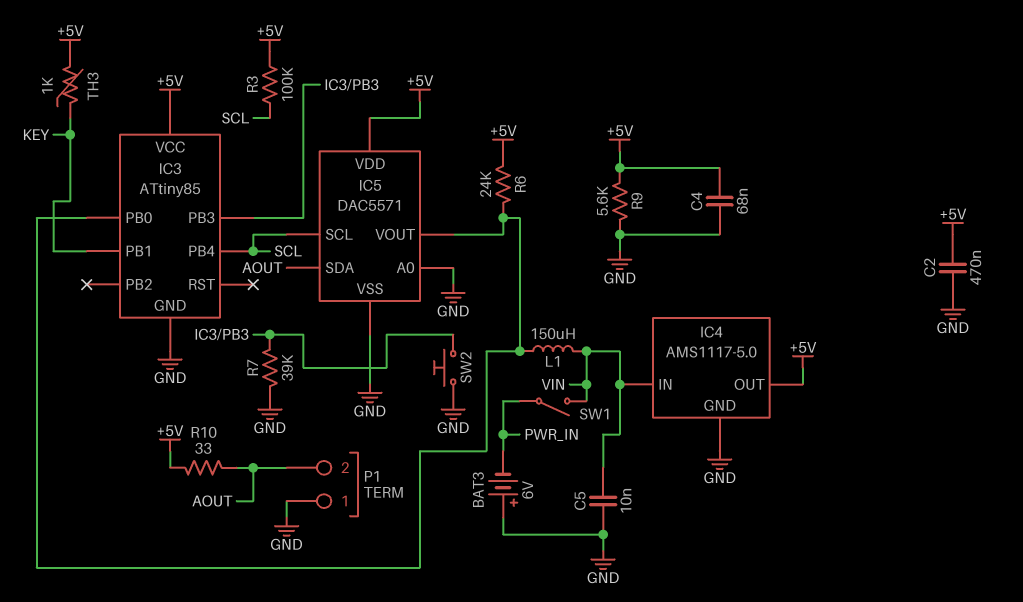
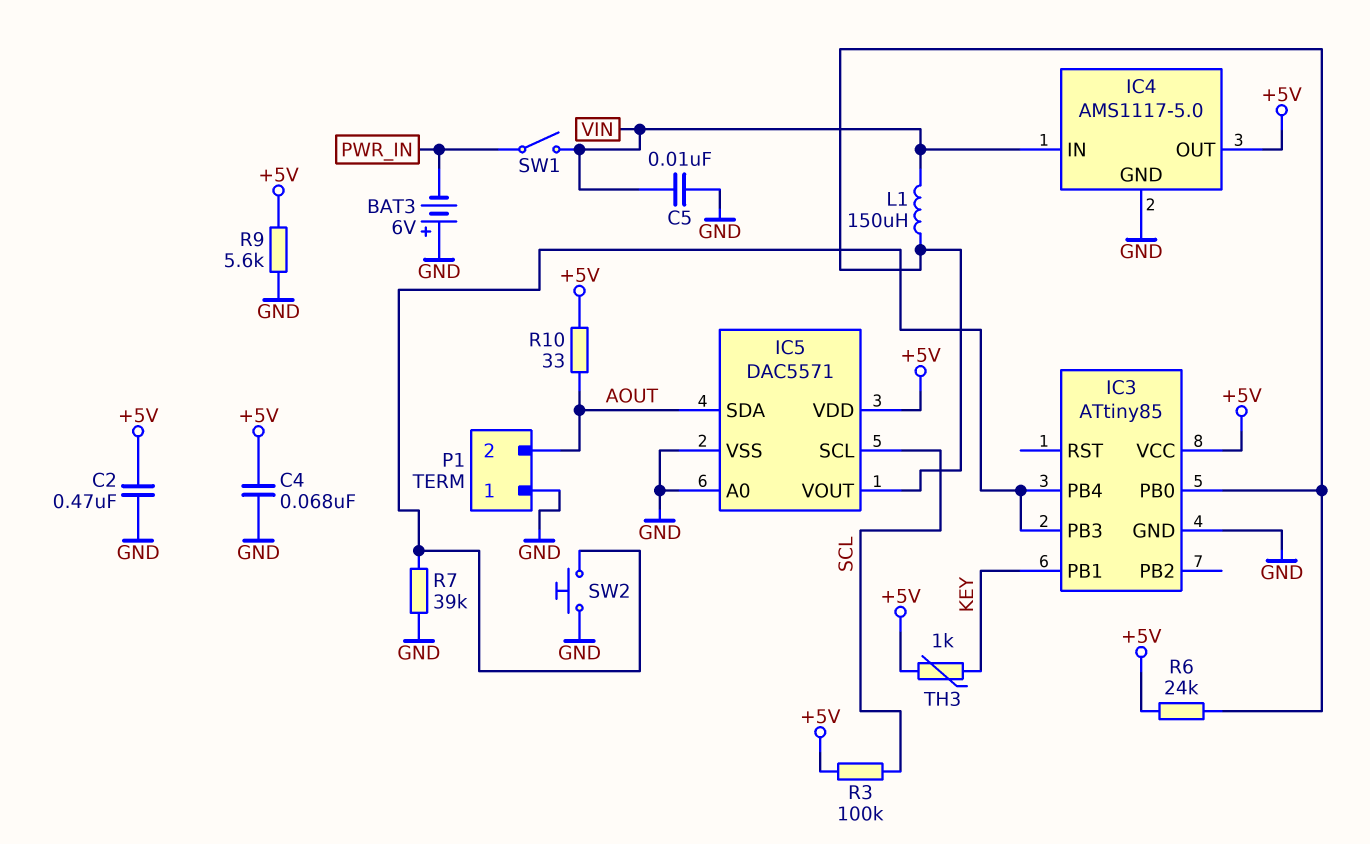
IC3 pin PB4: SCL -> IC3/PB3

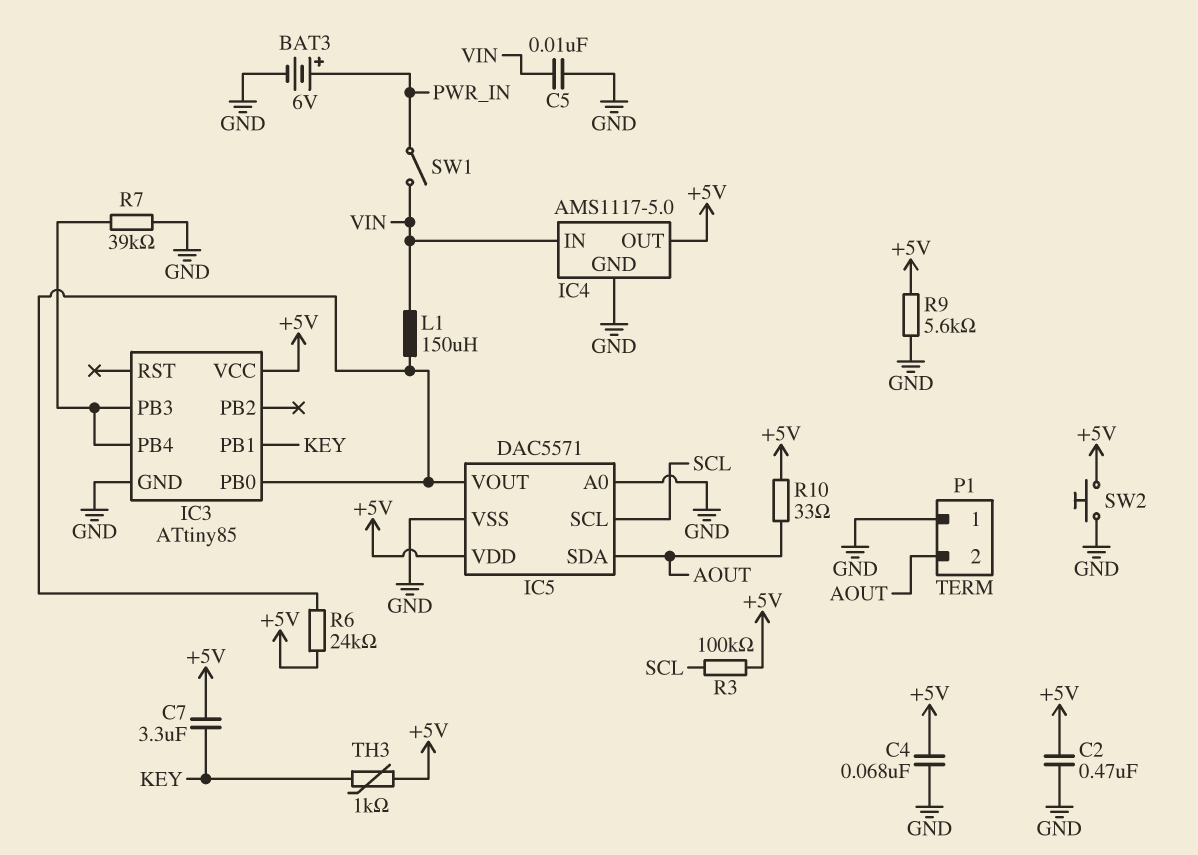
BAT3: 6V (plus GND, minus PWR_IN) -> 6V (plus PWR_IN, minus GND)
C7: none -> 3.3uF (+5V, KEY)
SW2: button (GND, IC3/PB3) -> button (+5V, GND)

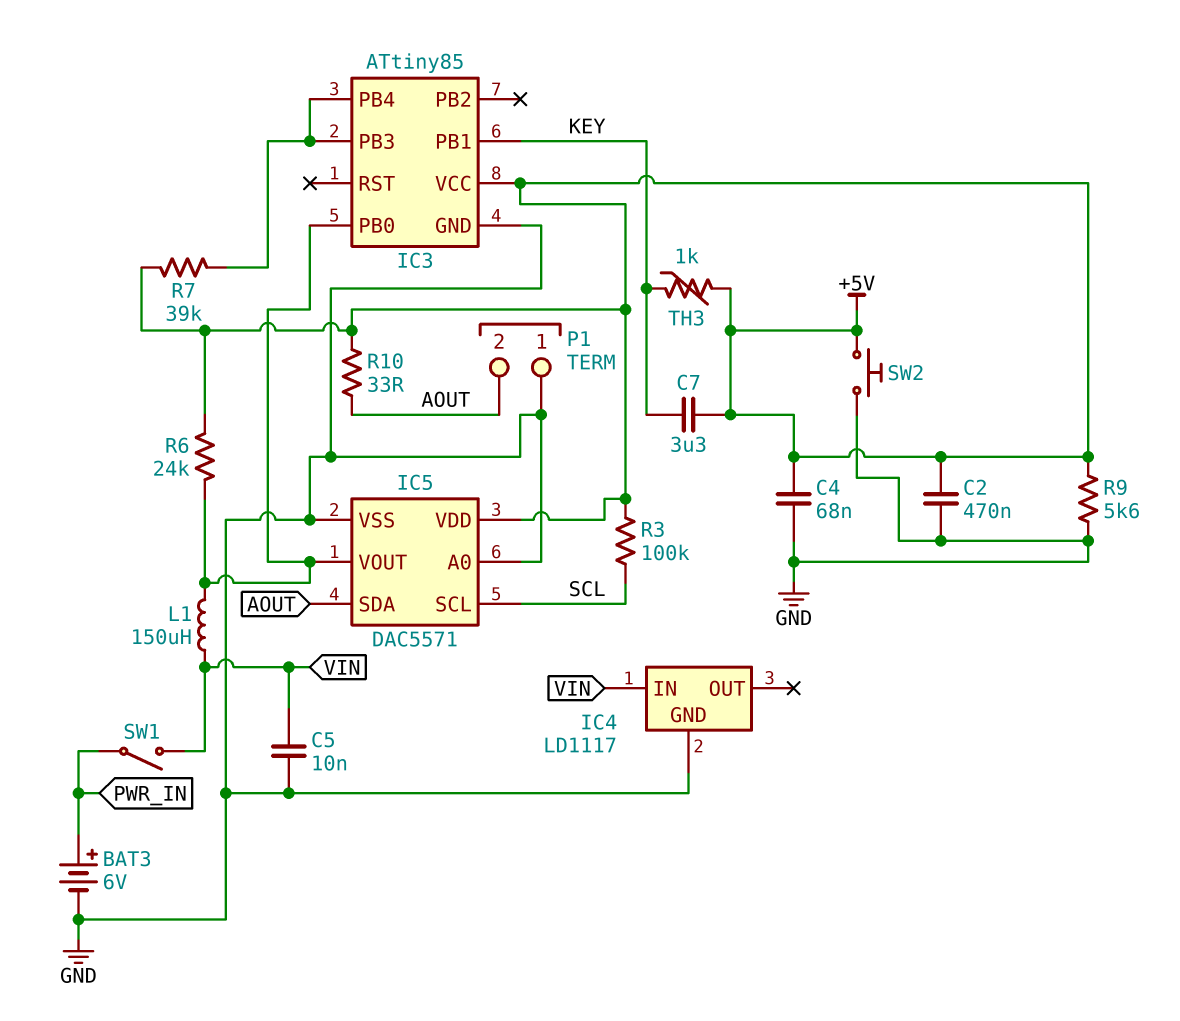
IC4: AMS1117-5.0 -> LD1117
IC4 pin OUT: +5V -> none
R7: 39k (GND, IC3/PB3) -> 39k (+5V, IC3/PB3)

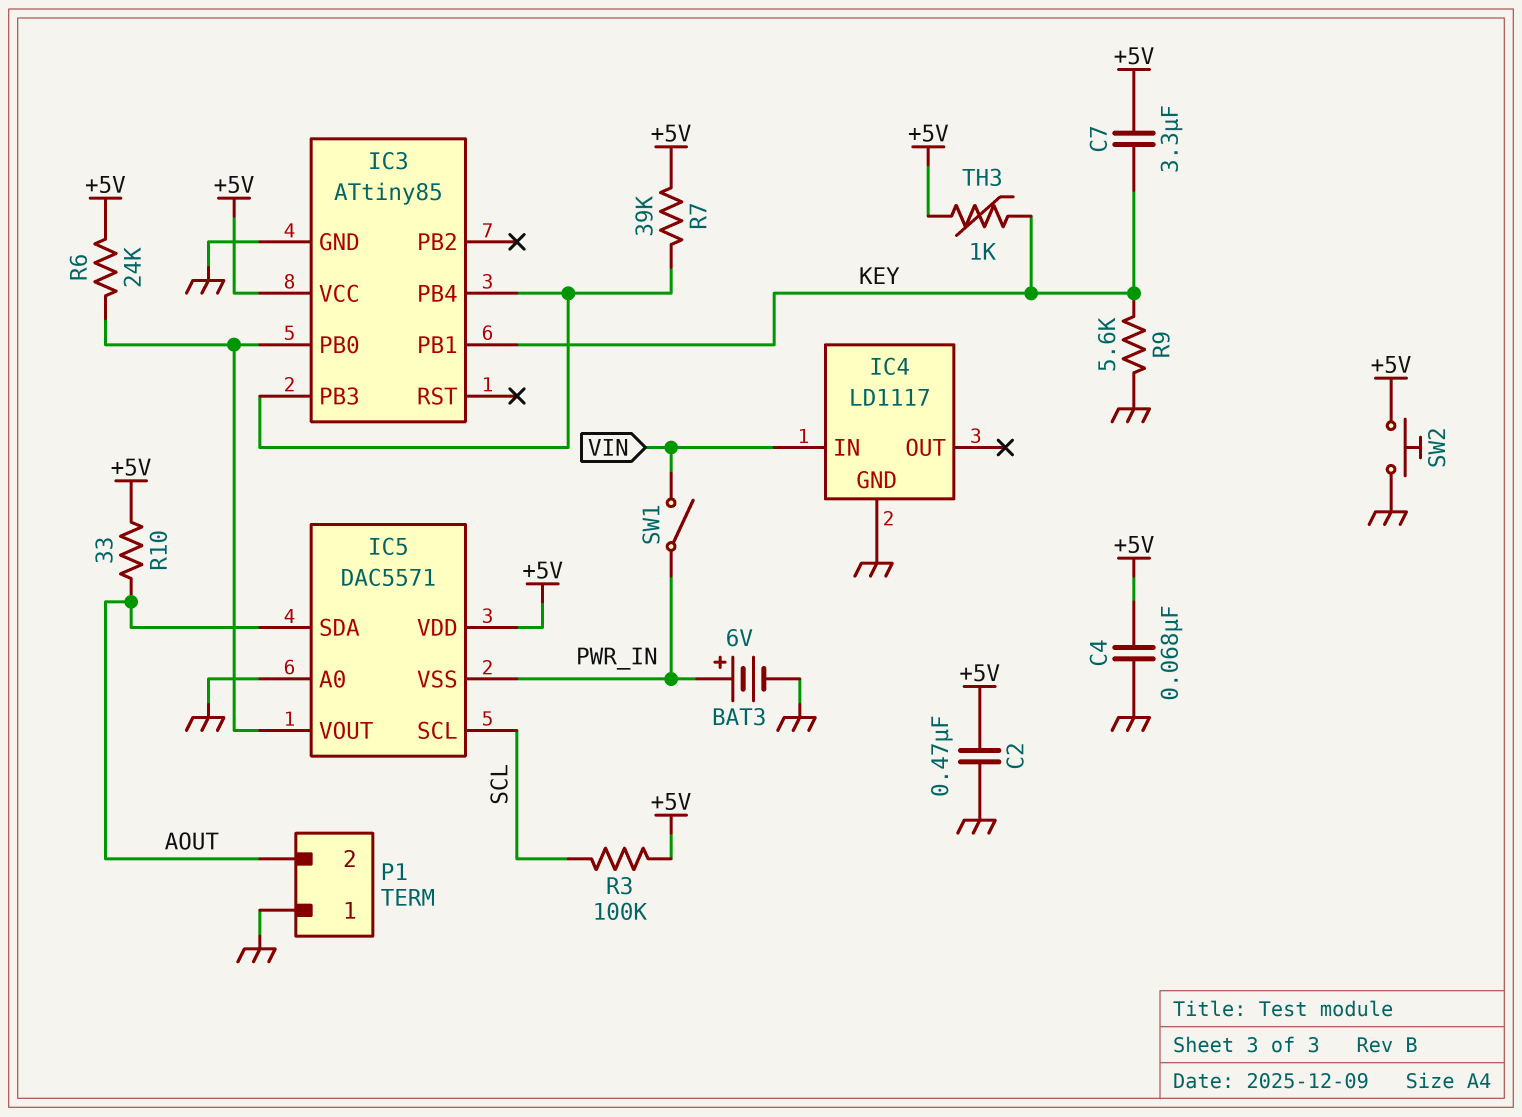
C5: 10nF (GND, VIN) -> none
IC5 pin VSS: GND -> PWR_IN
L1: 150uH (IC3/PB0, VIN) -> none
R9: 5.6k (+5V, GND) -> 5.6k (GND, KEY)

